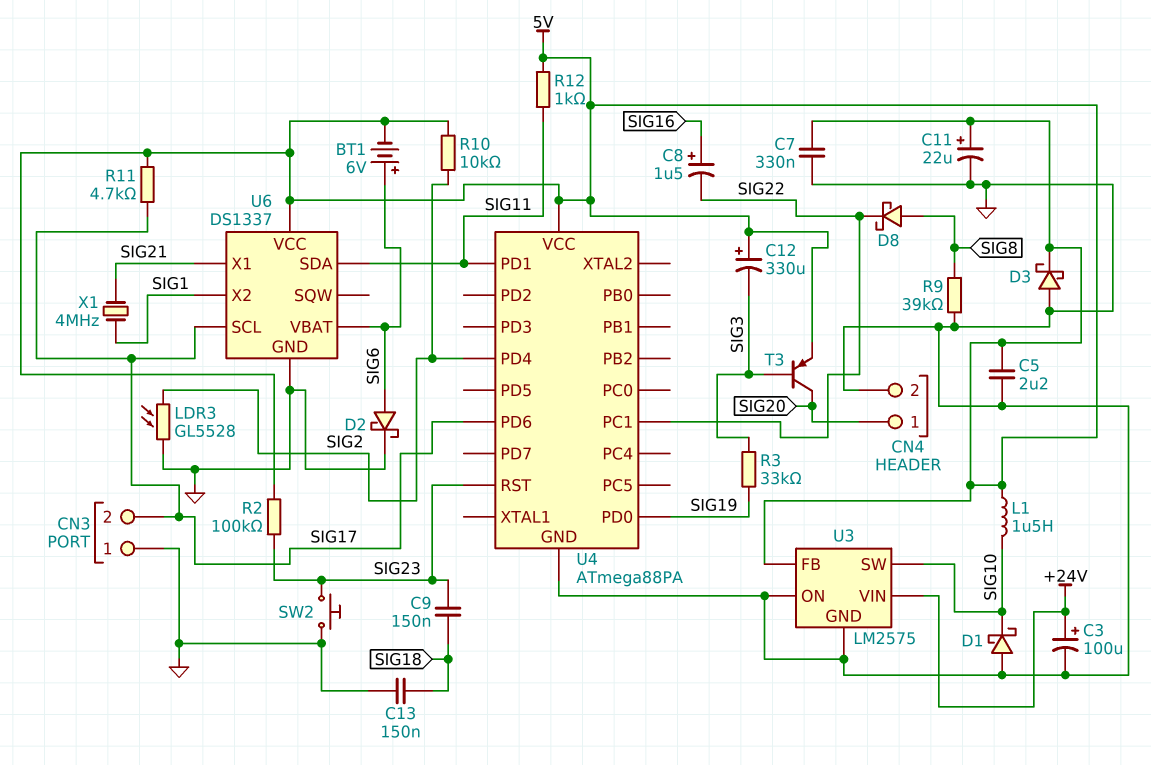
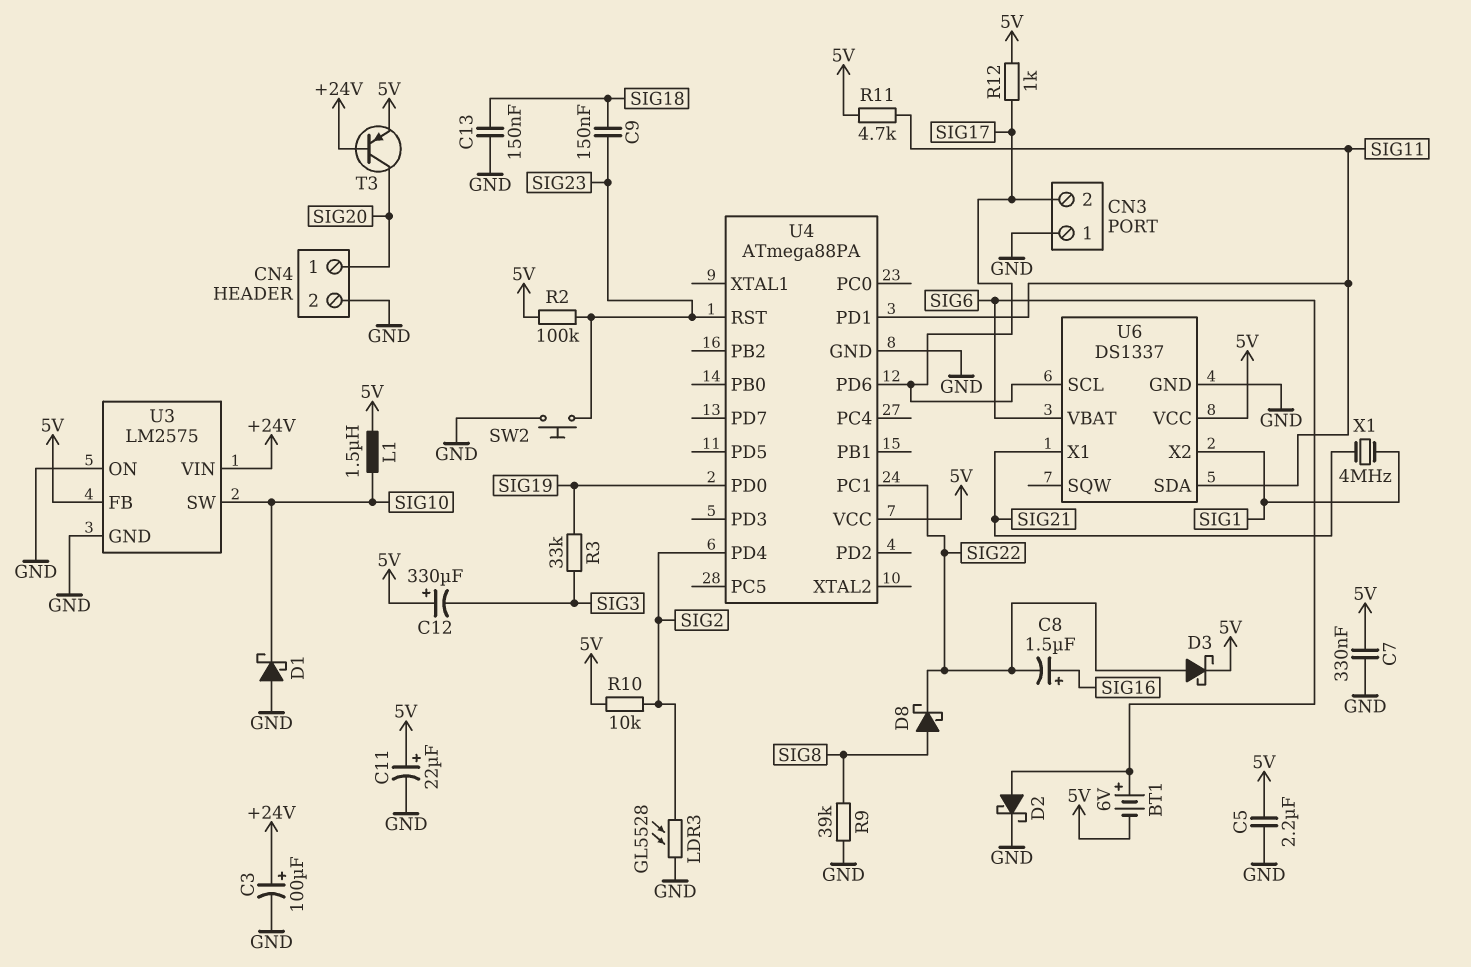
D3: schottky (A GND, K 5V) -> schottky (A SIG22, K 5V)
R11: 4.7k (5V, SIG17) -> 4.7k (5V, SIG11)
R12: 1k (5V, SIG11) -> 1k (5V, SIG17)
T3: PNP (B SIG3, C SIG20, E 5V) -> PNP (B +24V, C SIG20, E 5V)

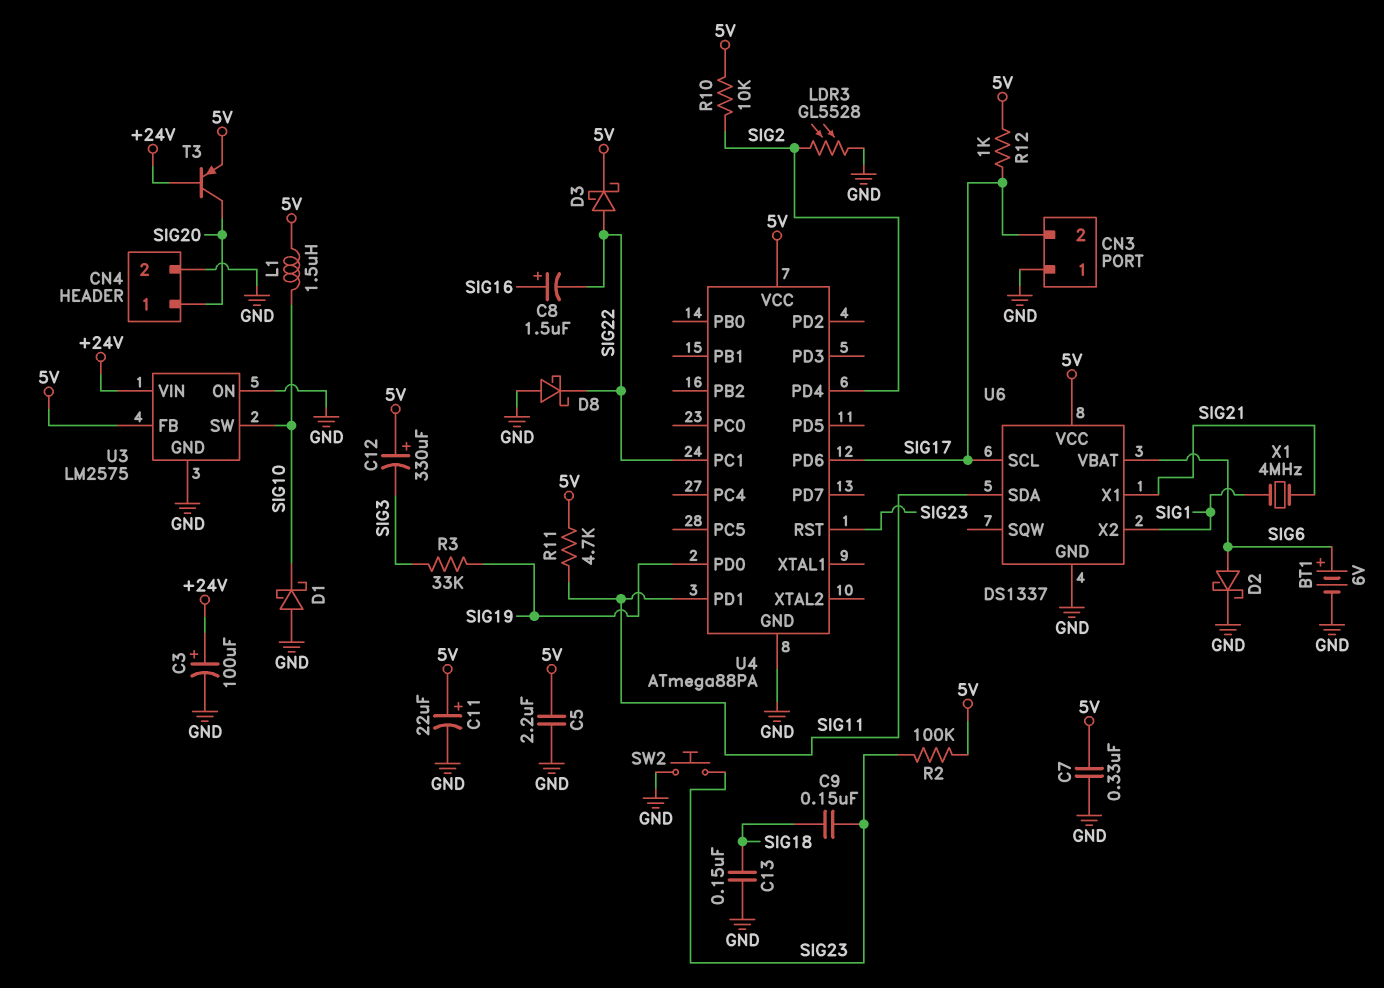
BT1: 6V (plus SIG6, minus 5V) -> 6V (plus SIG6, minus GND)
D8: schottky (A SIG8, K SIG22) -> schottky (A GND, K SIG22)
R9: 39k (GND, SIG8) -> none

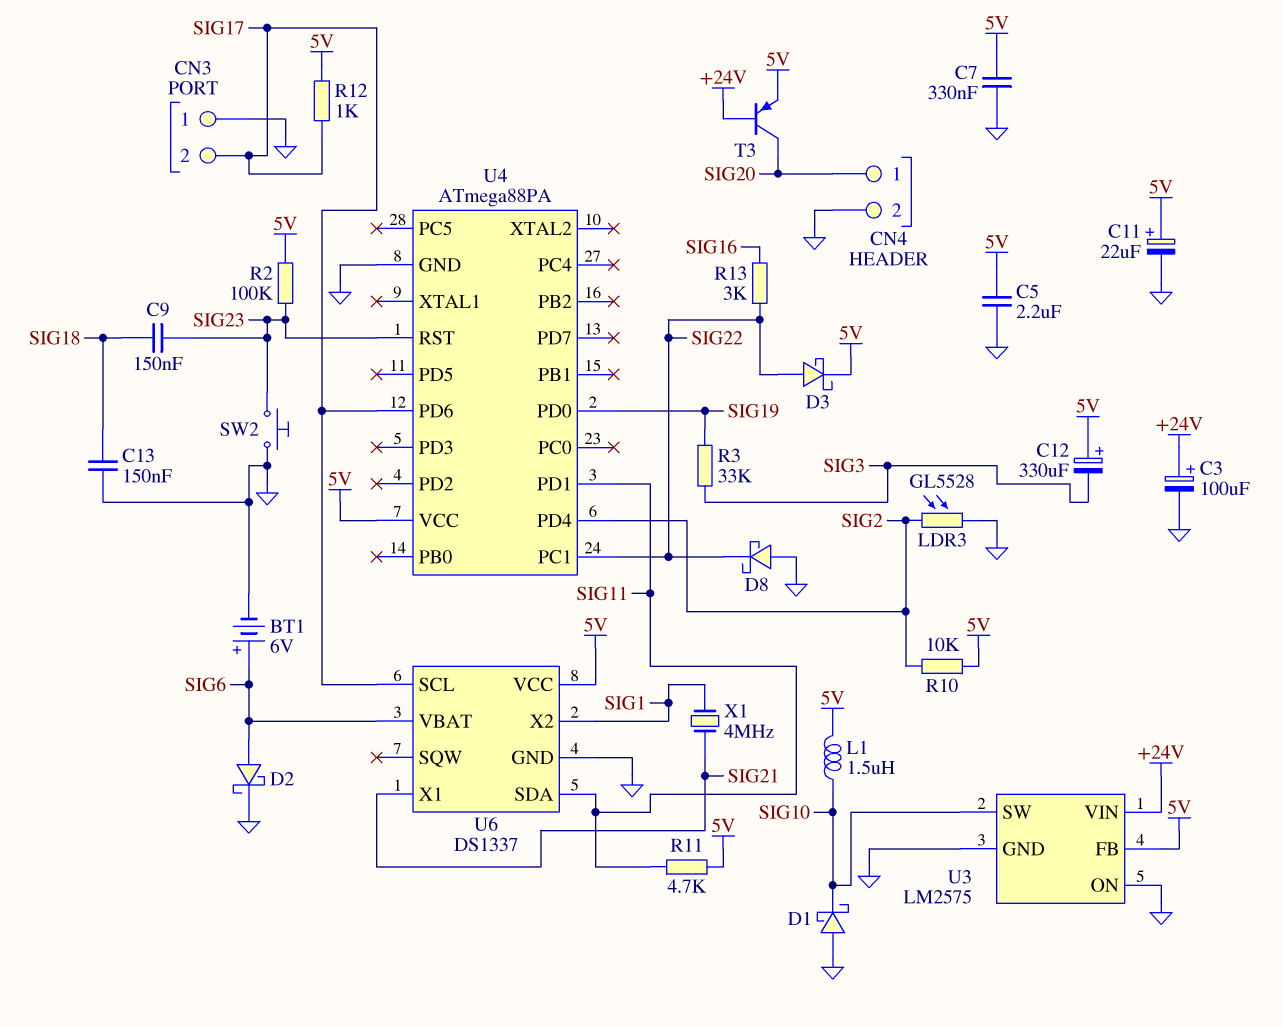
C8: 1.5uF (plus SIG16, minus SIG22) -> none
R13: none -> 3k (SIG16, SIG22)

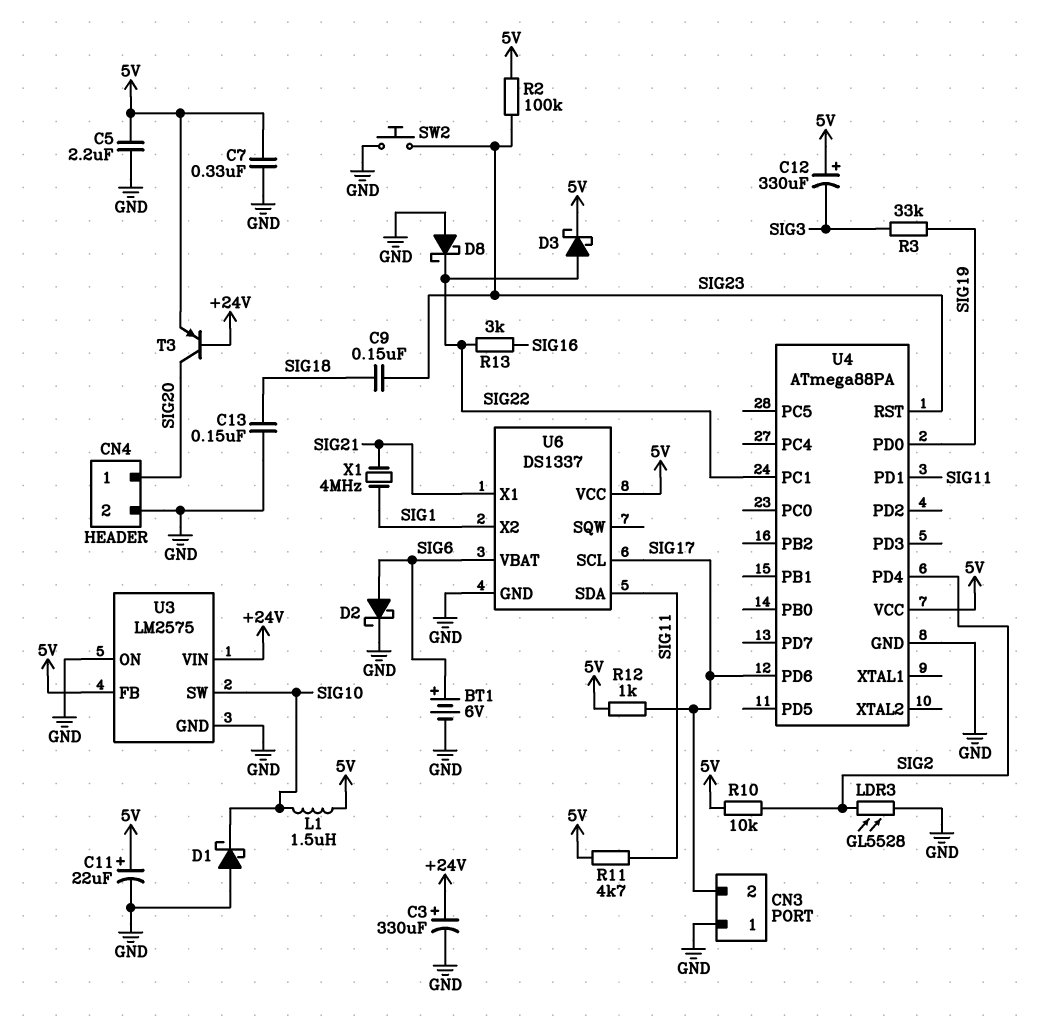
C3: 100uF (plus +24V, minus GND) -> 330uF (plus +24V, minus GND)

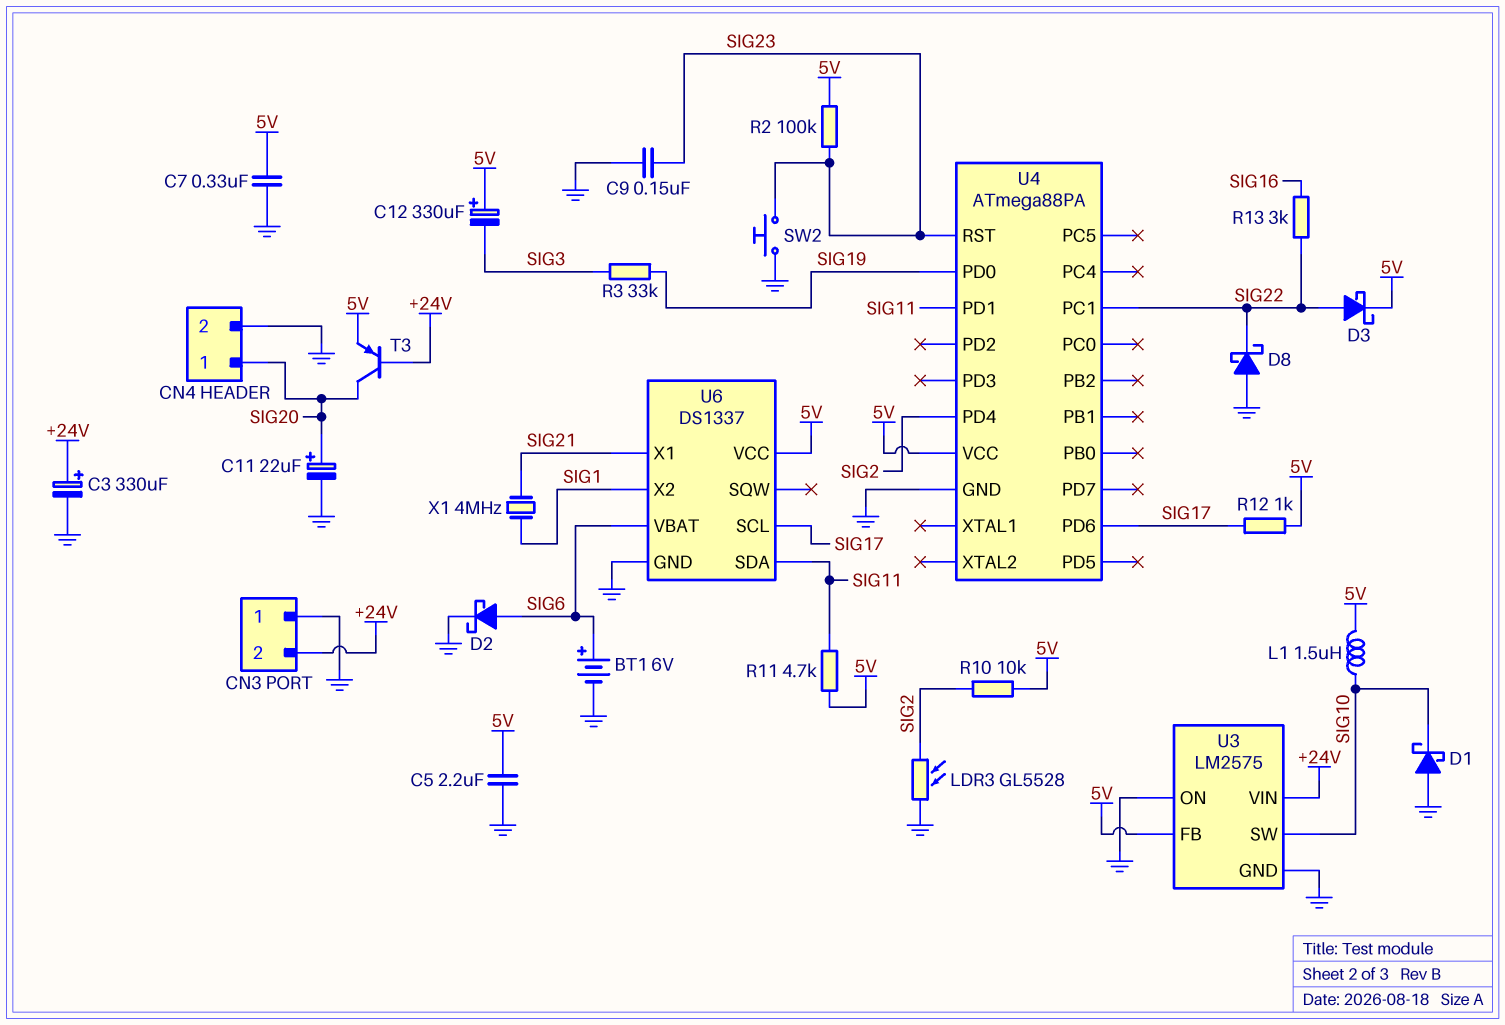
C9: 150nF (SIG18, SIG23) -> 150nF (GND, SIG23)
C11: 22uF (plus 5V, minus GND) -> 22uF (plus SIG20, minus GND)
C13: 150nF (GND, SIG18) -> none
CN3 pin 2: SIG17 -> +24V

